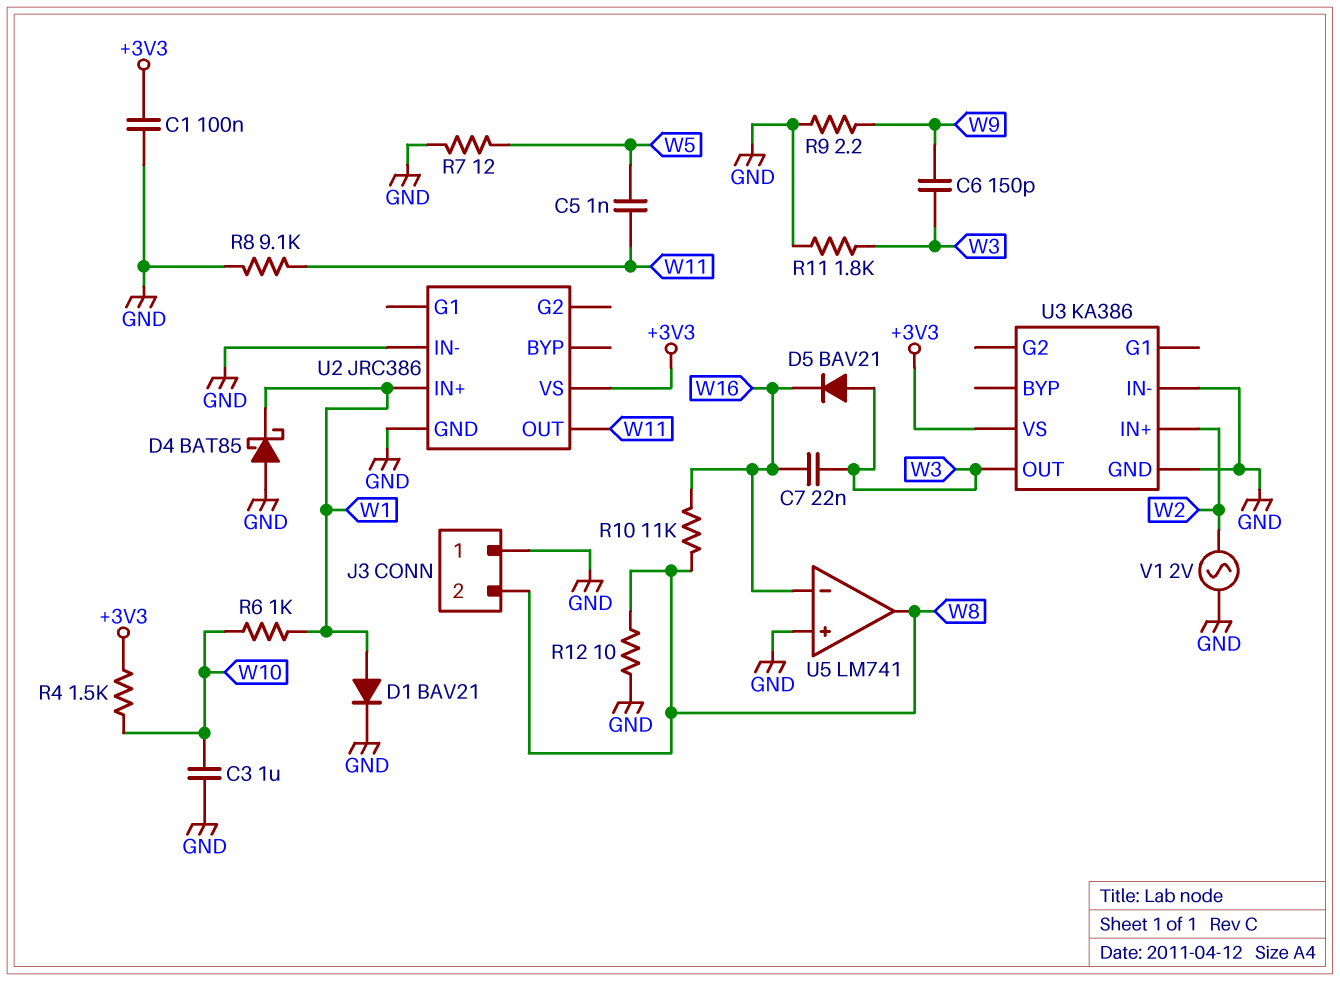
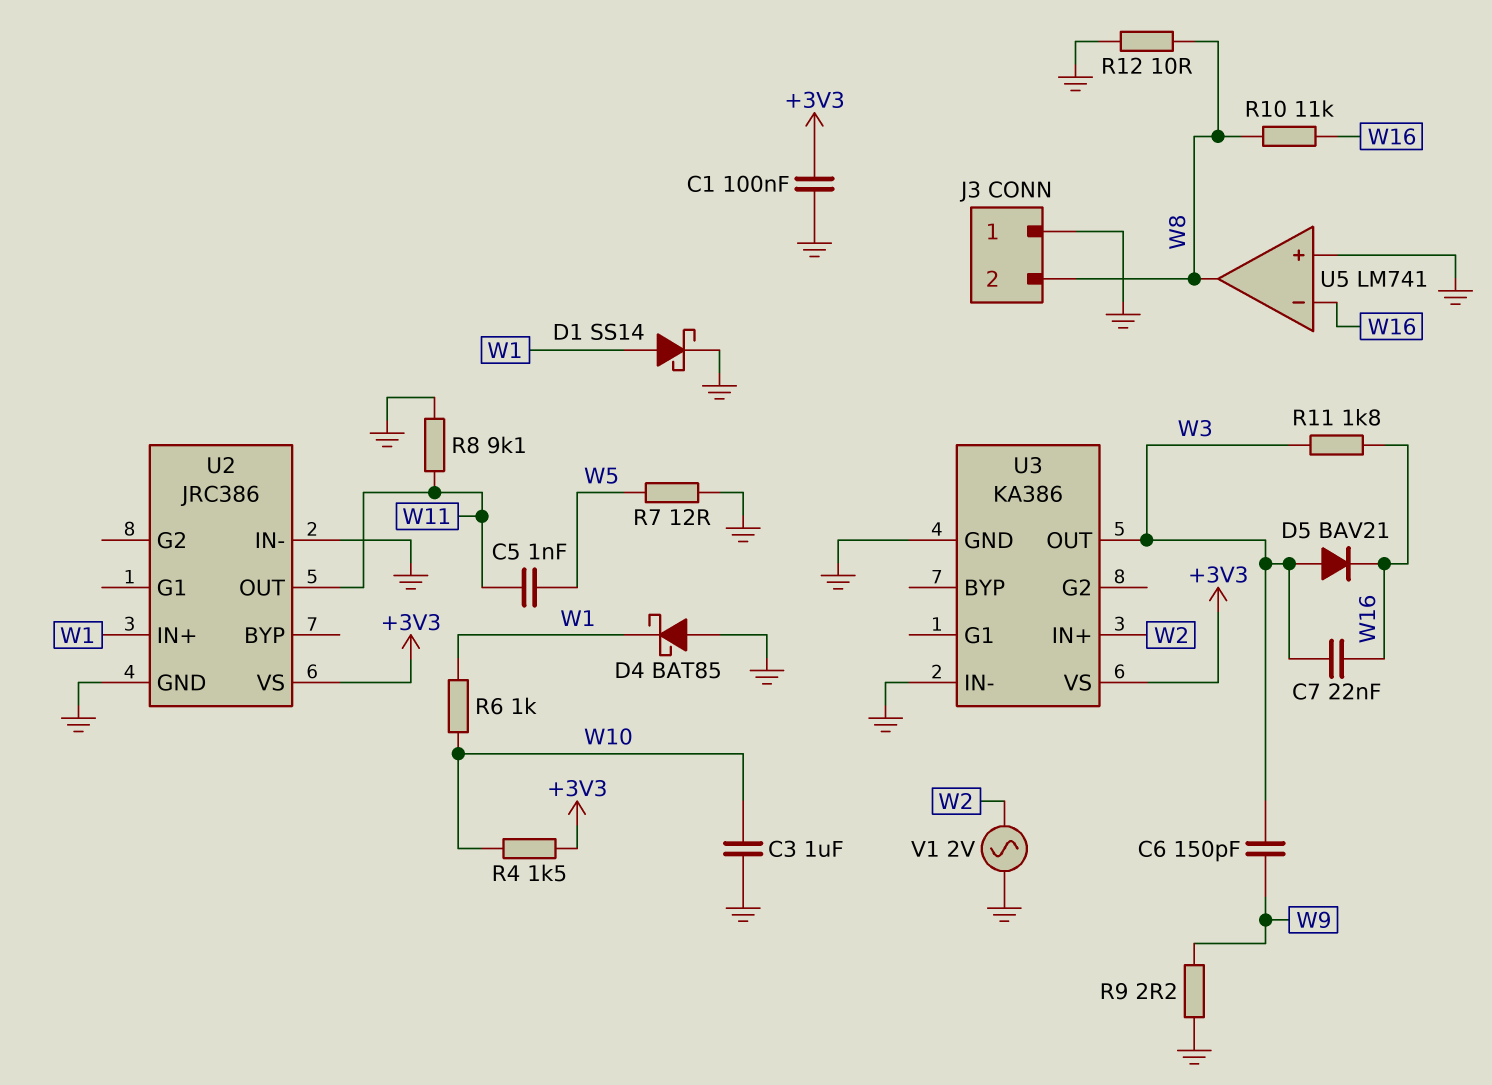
D1: diode BAV21 (A W1, K GND) -> schottky SS14 (A W1, K GND)
R11: 1.8k (GND, W3) -> 1.8k (W3, W16)

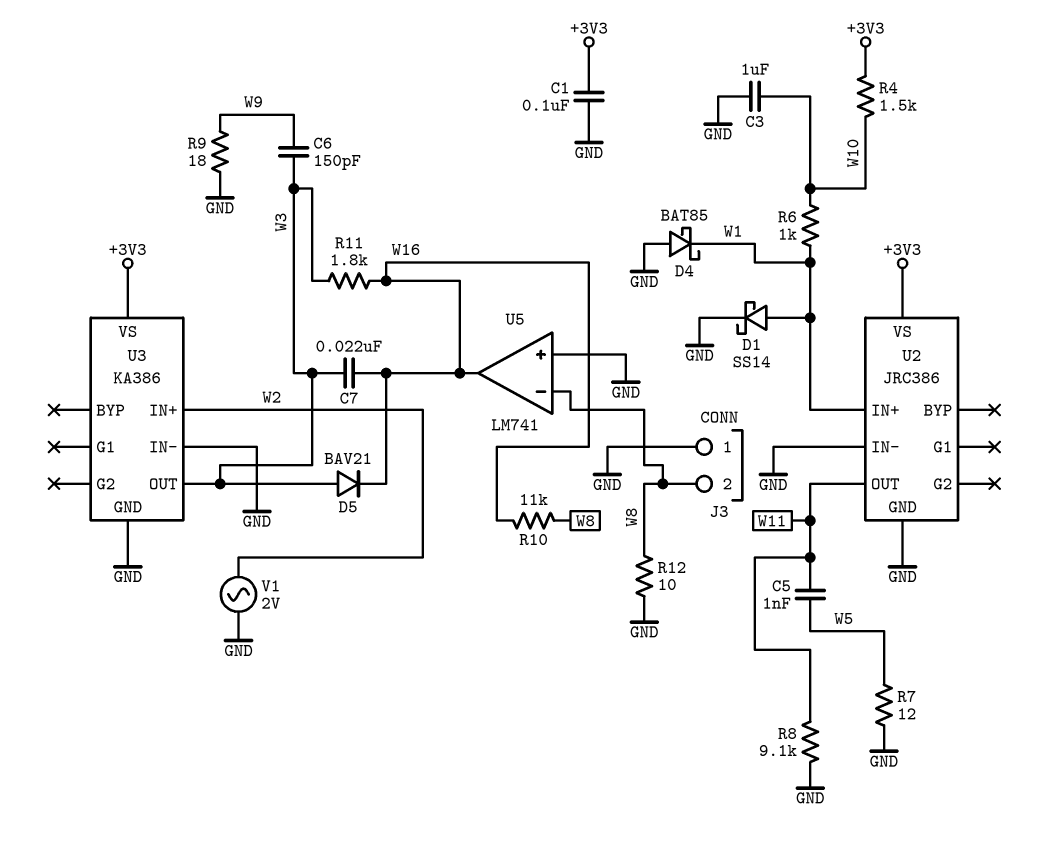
R9: 2.2 (GND, W9) -> 18 (GND, W9)
U5 pin in-: W16 -> W8
U5 pin out: W8 -> W16

